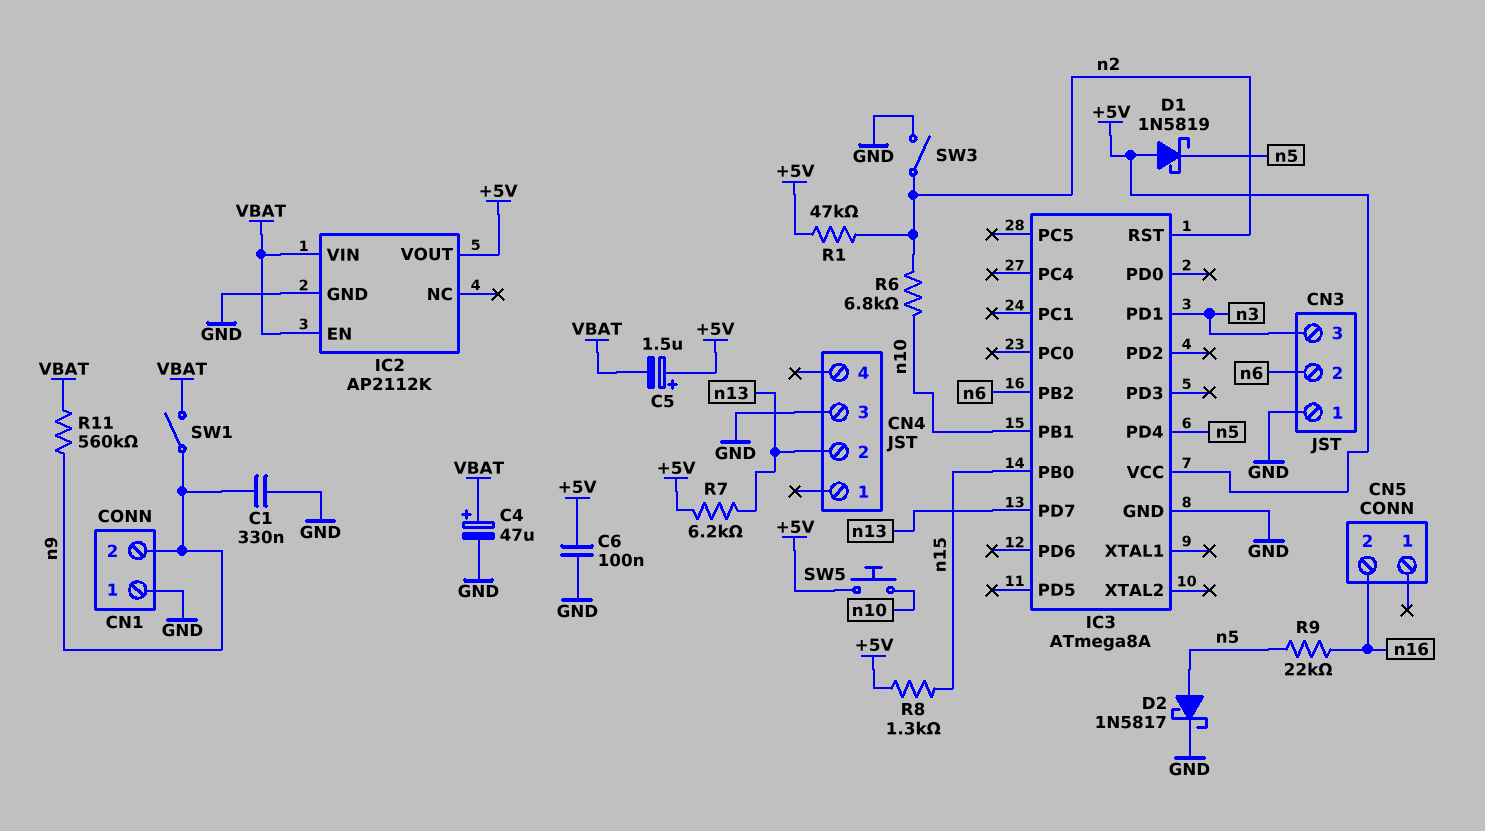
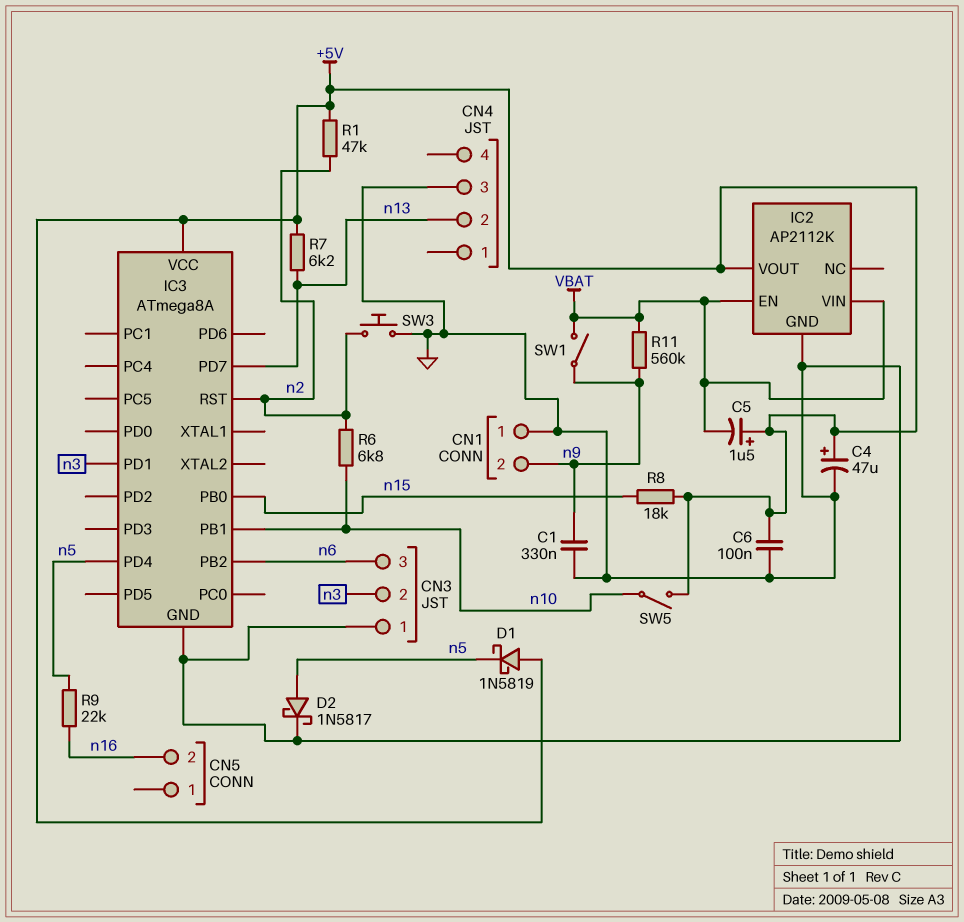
C4: 47uF (plus VBAT, minus GND) -> 47uF (plus +5V, minus GND)
CN3 pin 2: n6 -> n3
CN3 pin 3: n3 -> n6
R8: 1.3k (+5V, n15) -> 18k (+5V, n15)
SW3: switch (GND, n2) -> button (GND, n2)
SW5: button (+5V, n10) -> switch (+5V, n10)

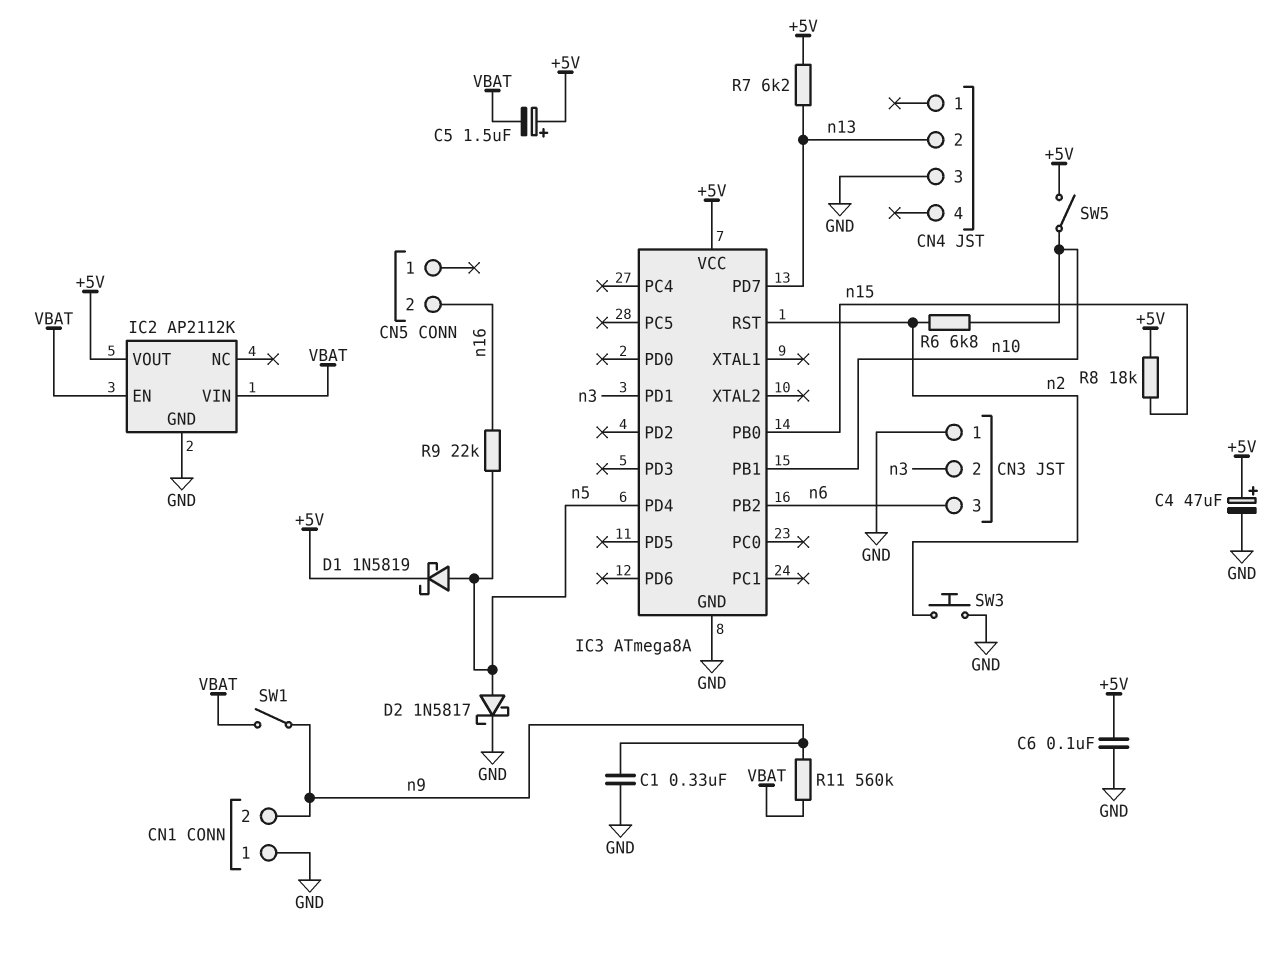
D1: schottky 1N5819 (A +5V, K n5) -> schottky 1N5819 (A n5, K +5V)
R1: 47k (+5V, n2) -> none

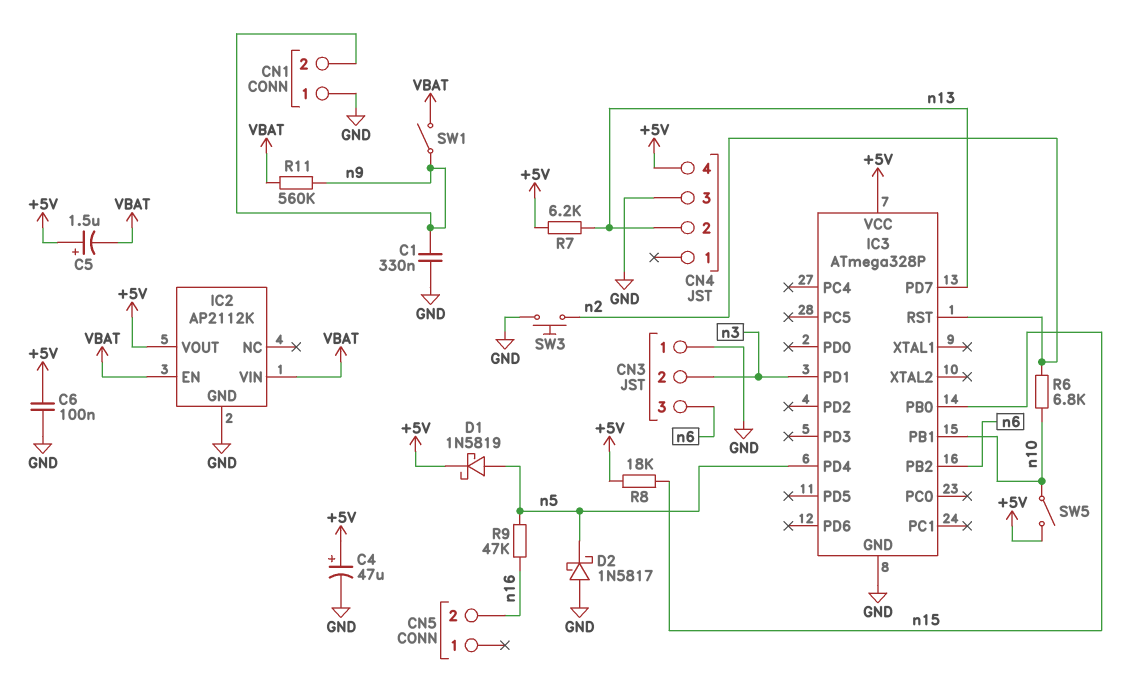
CN4 pin 4: none -> +5V
D2: schottky 1N5817 (A n5, K GND) -> schottky 1N5817 (A GND, K n5)
IC3: ATmega8A -> ATmega328P
R9: 22k (n5, n16) -> 47k (n5, n16)

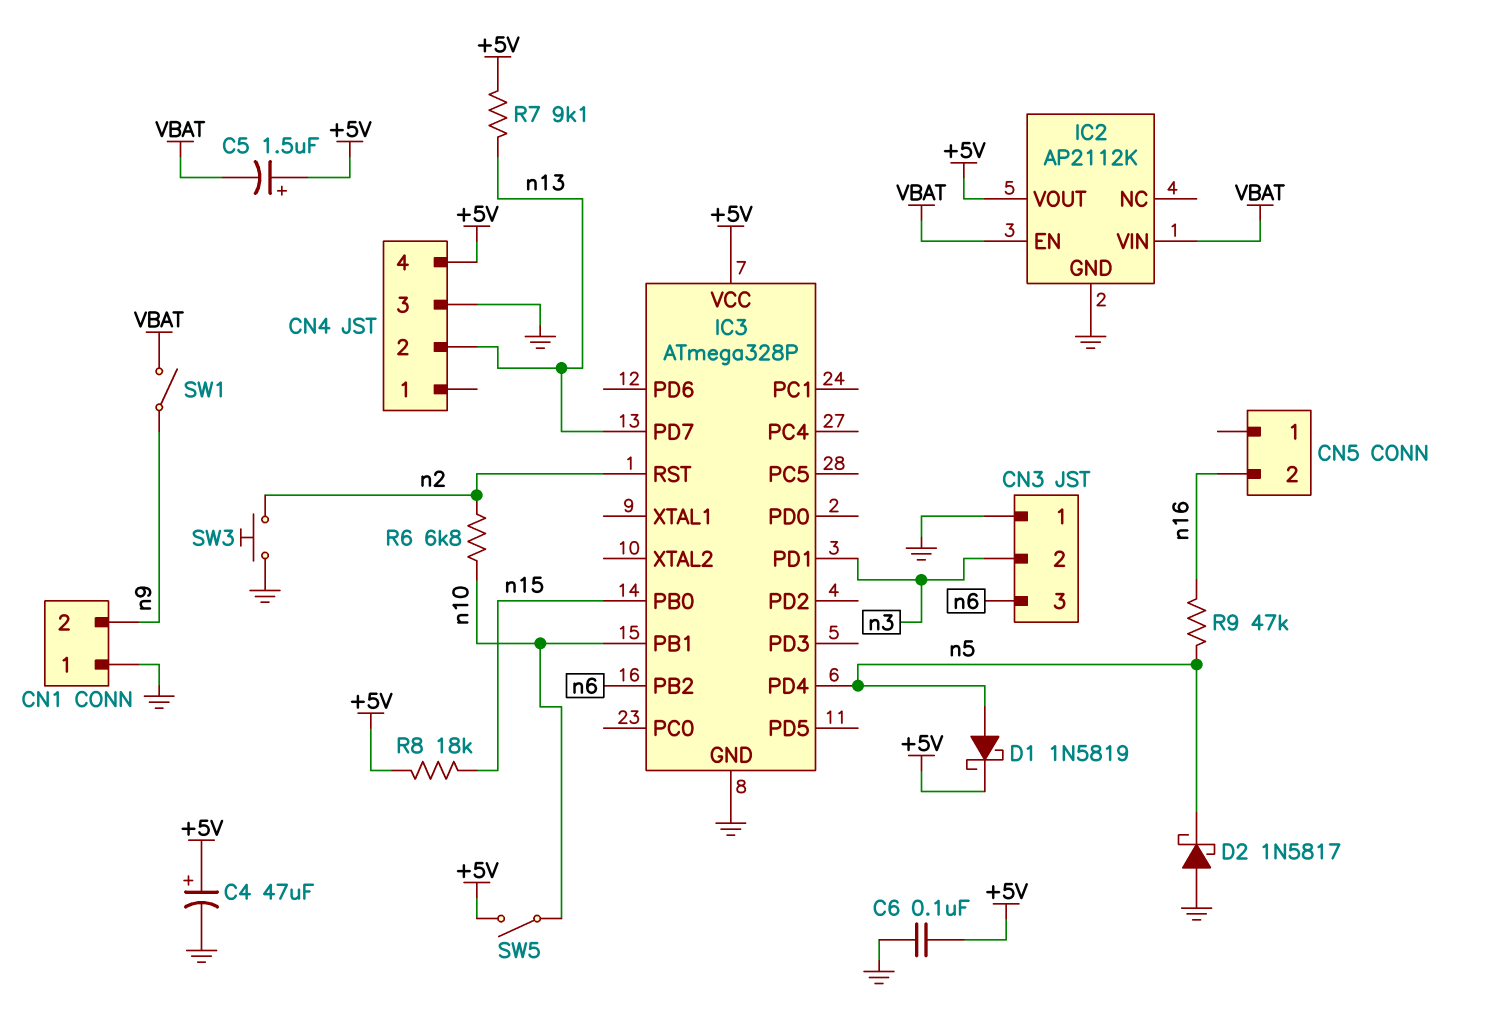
C1: 330nF (GND, n9) -> none
R7: 6.2k (+5V, n13) -> 9.1k (+5V, n13)
R11: 560k (VBAT, n9) -> none

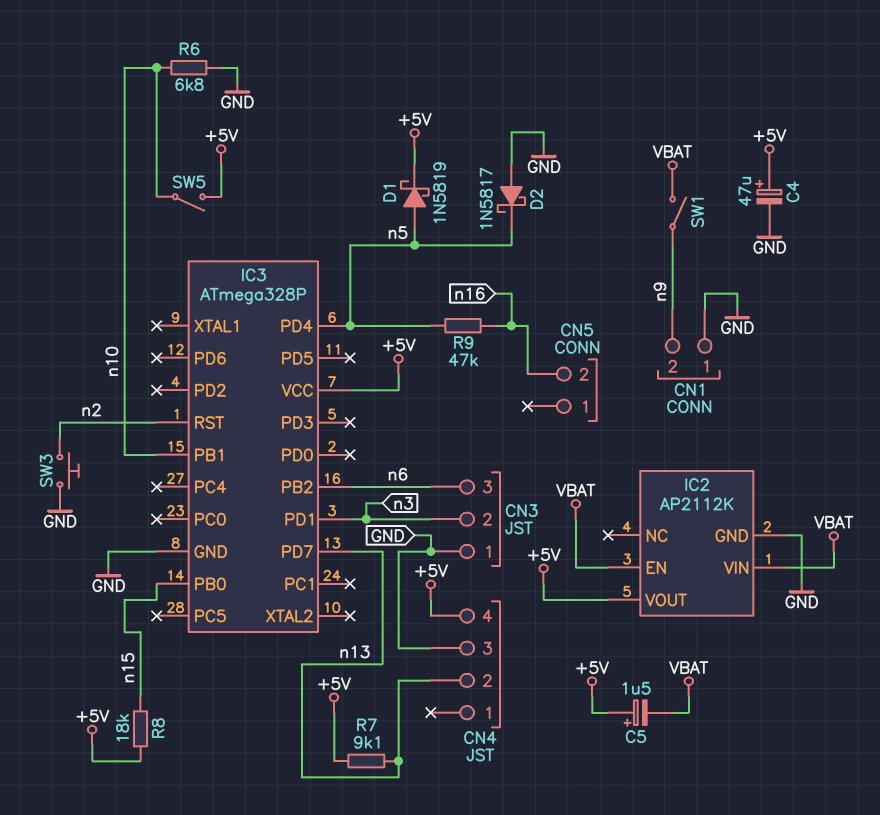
C6: 100nF (+5V, GND) -> none
R6: 6.8k (n2, n10) -> 6.8k (GND, n10)

